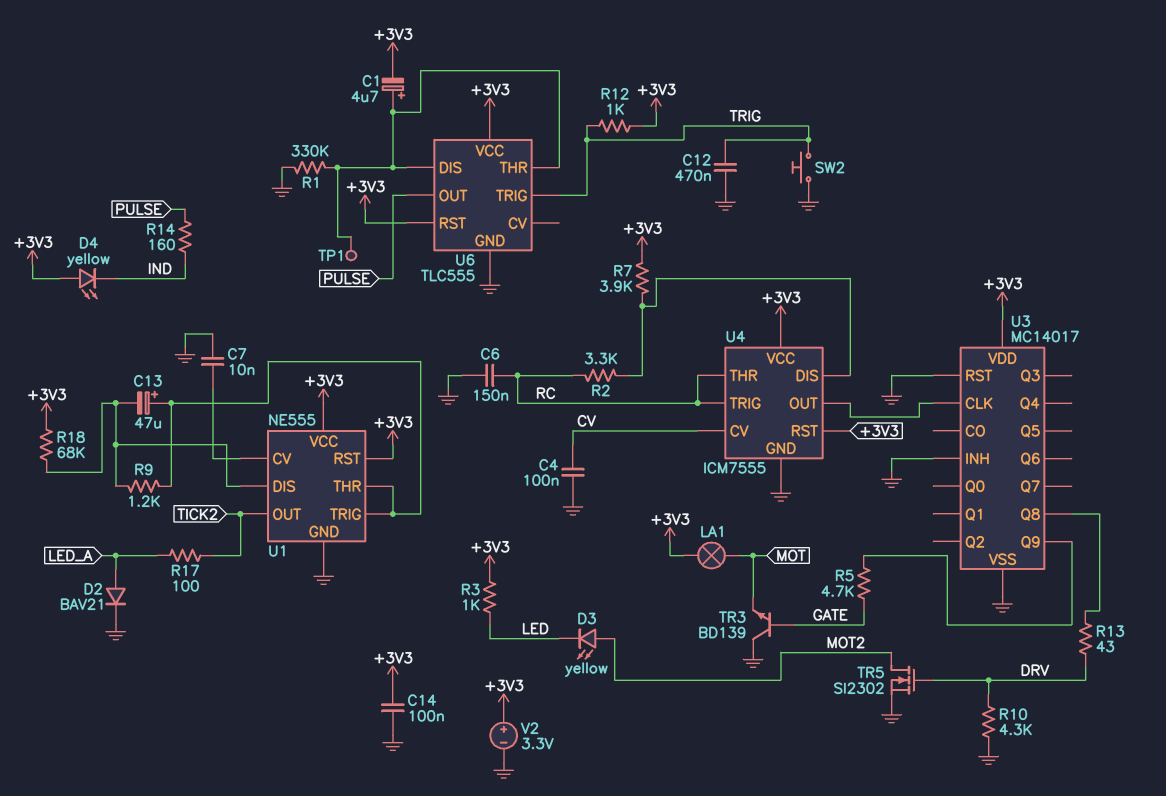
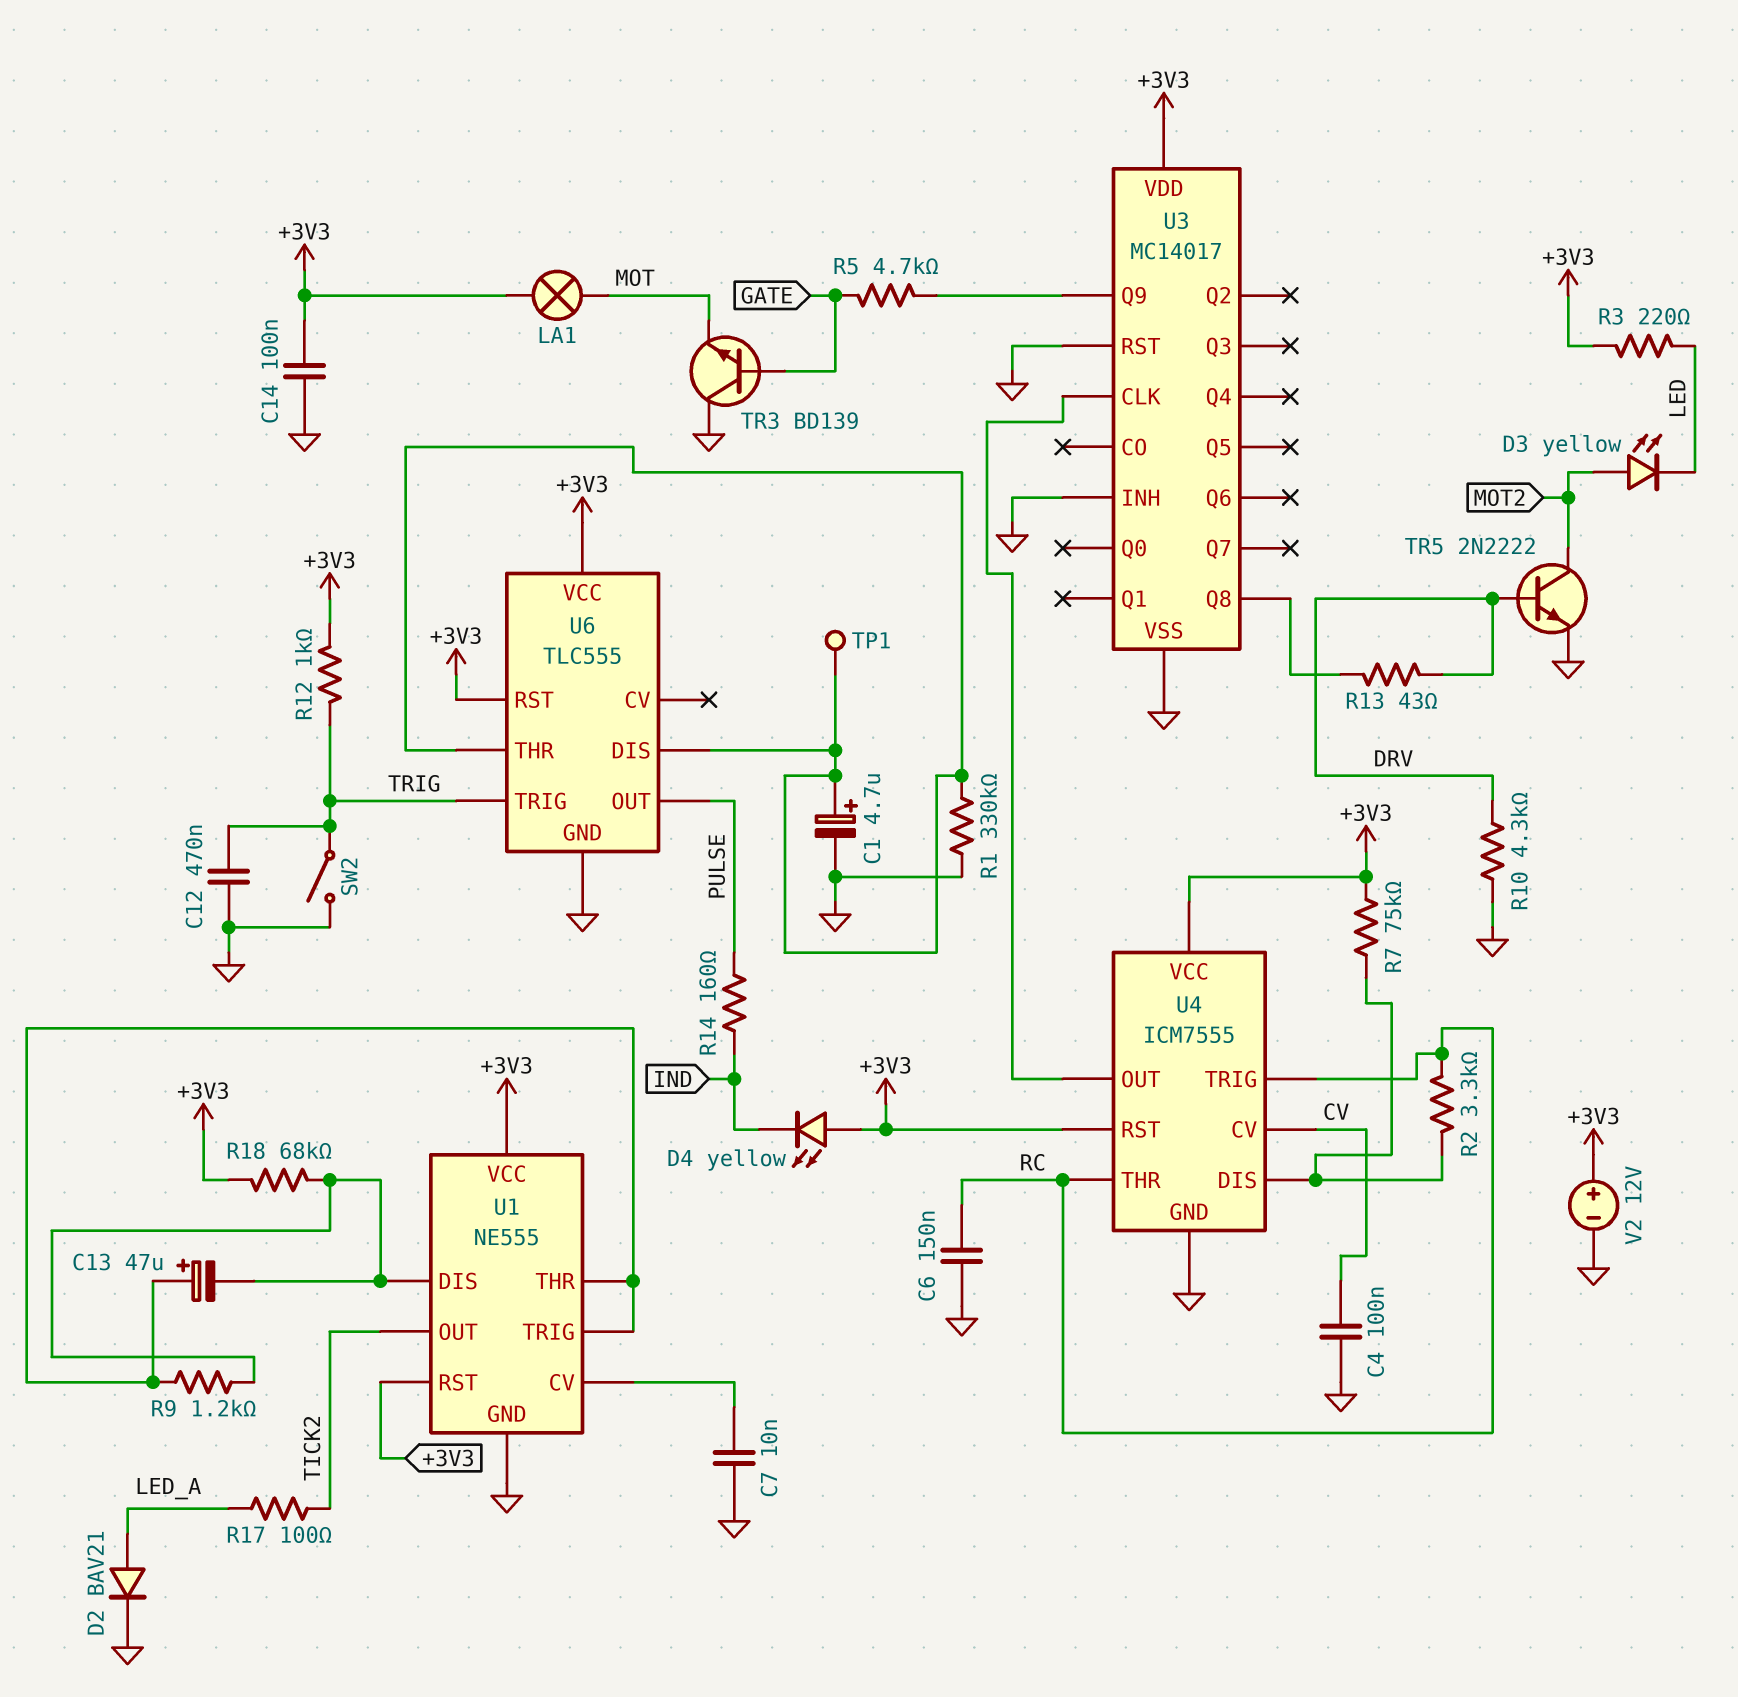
C1: 4.7uF (plus U6/DIS, minus +3V3) -> 4.7uF (plus U6/DIS, minus GND)
R3: 1k (+3V3, LED) -> 220 (+3V3, LED)
R7: 3.9k (+3V3, U4/DIS) -> 75k (+3V3, U4/DIS)
SW2: button (GND, TRIG) -> switch (GND, TRIG)
TR5: NMOS SI2302 (G DRV, D MOT2, S GND) -> NPN 2N2222 (B DRV, C MOT2, E GND)
V2: 3.3V (plus +3V3, minus GND) -> 12V (plus +3V3, minus GND)

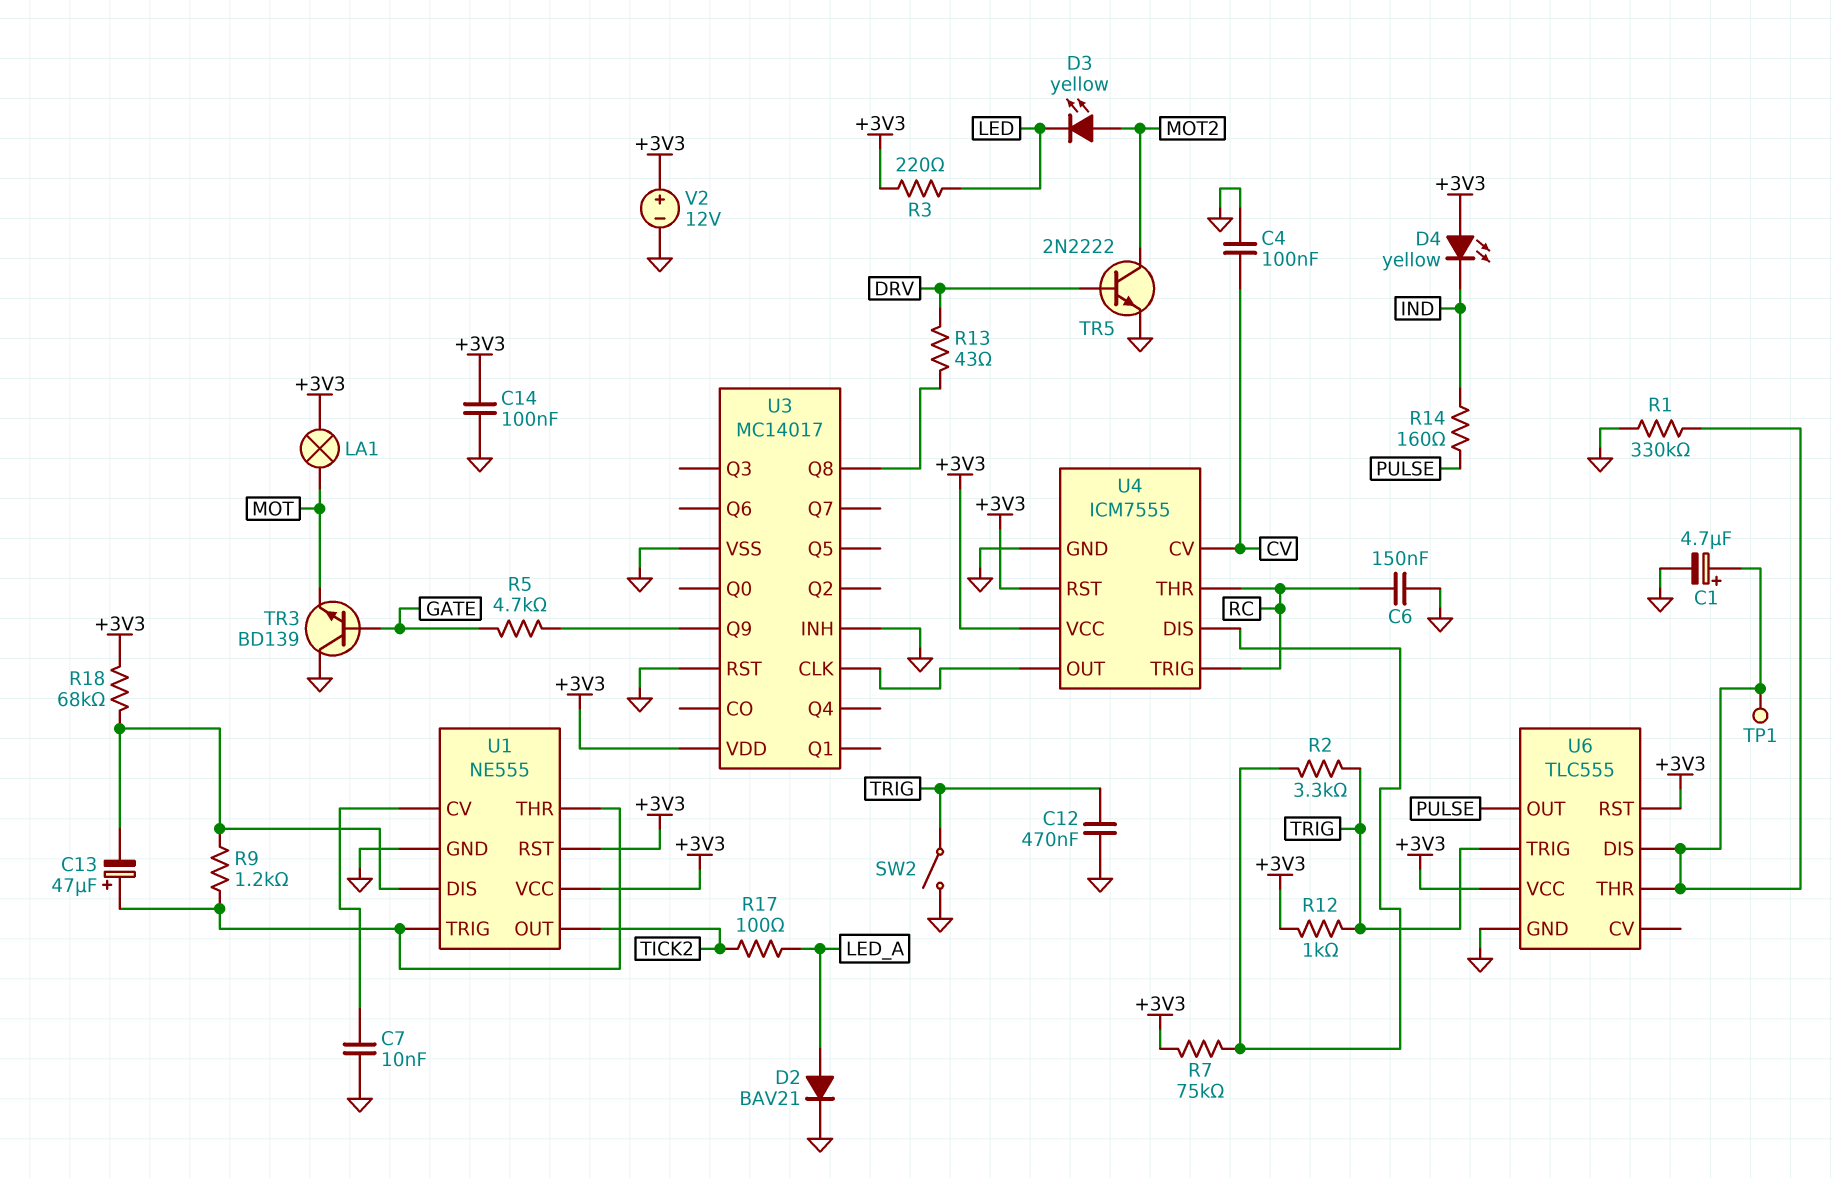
R2: 3.3k (RC, U4/DIS) -> 3.3k (TRIG, U4/DIS)
R10: 4.3k (DRV, GND) -> none

